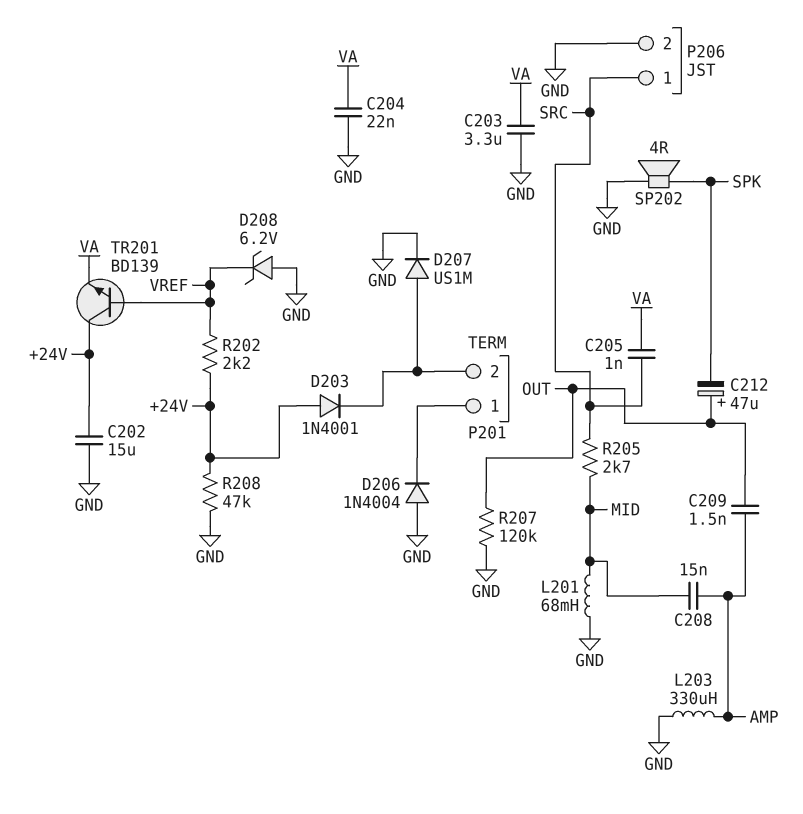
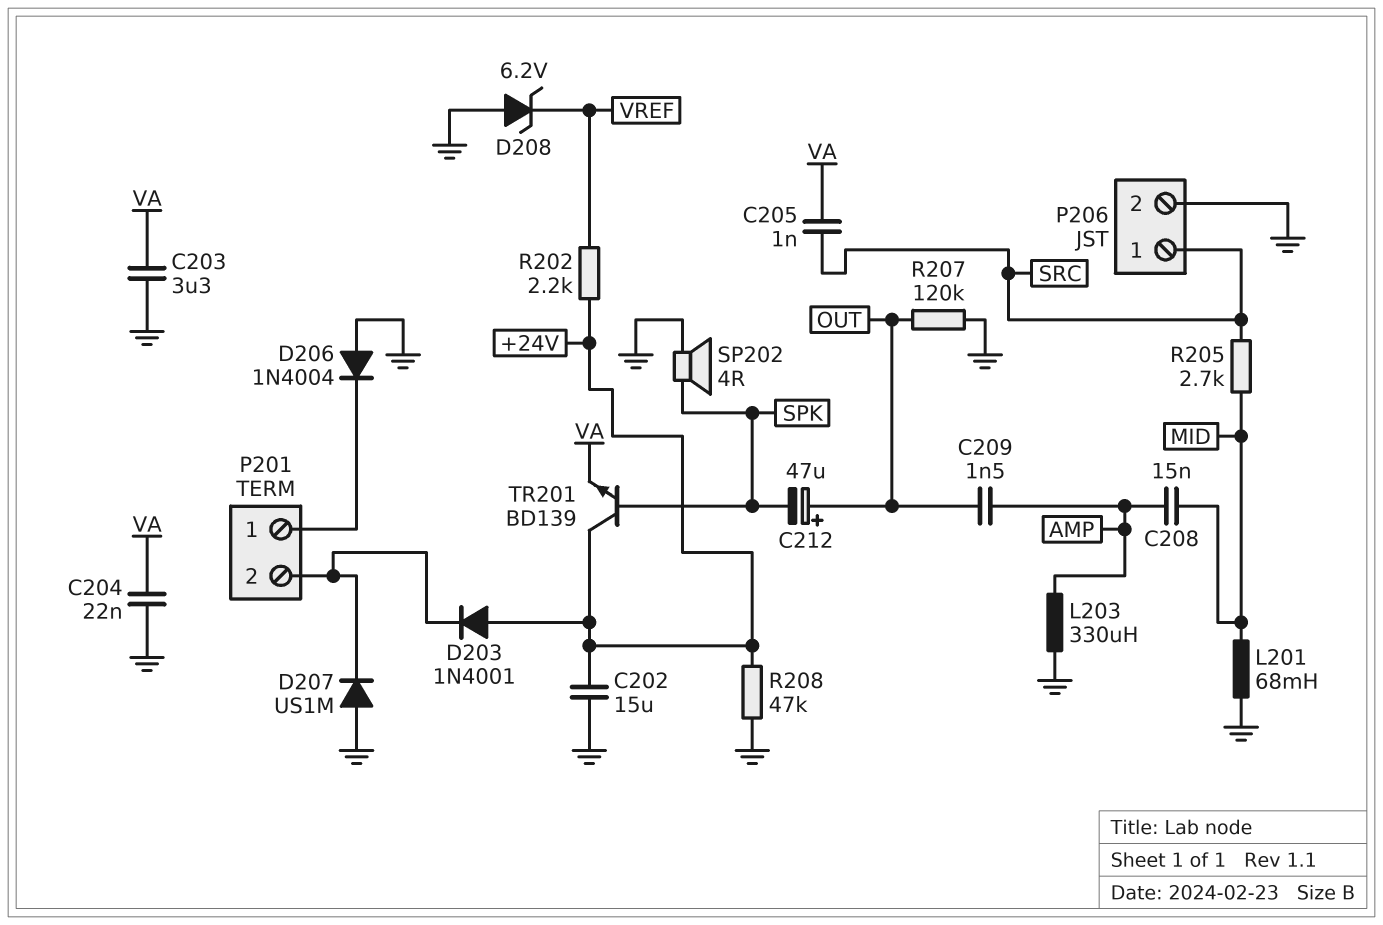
D207: diode US1M (A P201/2, K GND) -> diode US1M (A GND, K P201/2)
TR201: NPN BD139 (B VREF, C +24V, E VA) -> NPN BD139 (B SPK, C +24V, E VA)

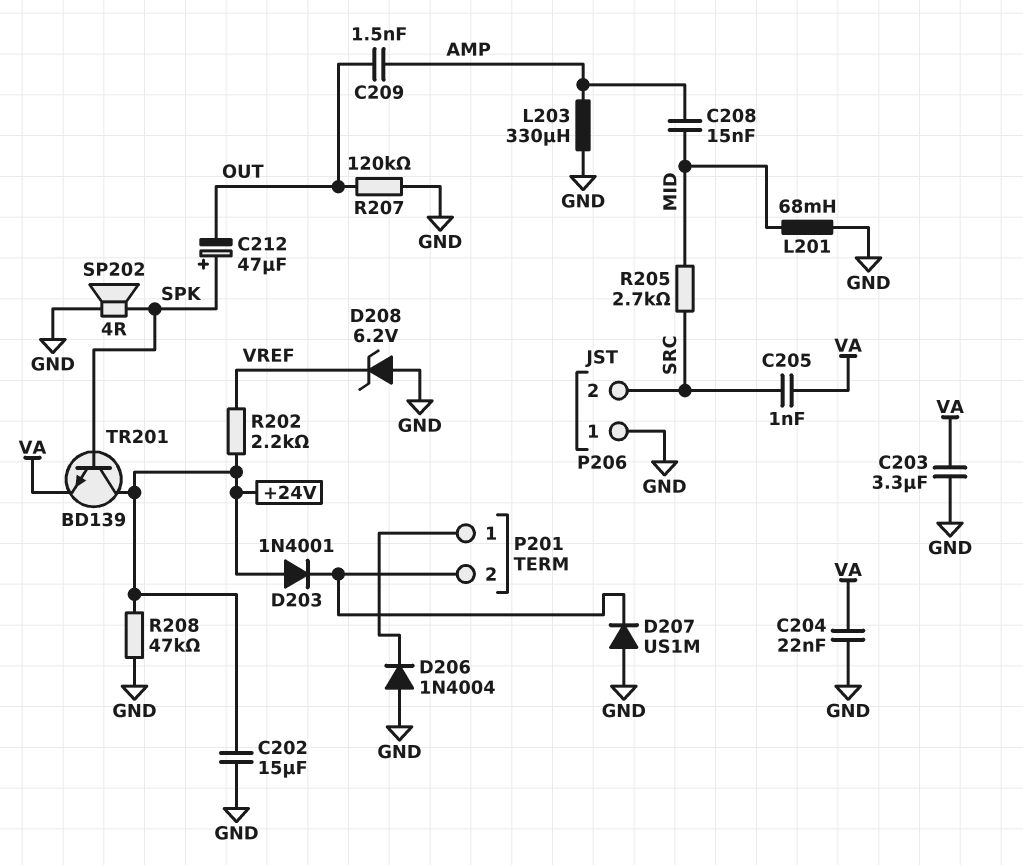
C212: 47uF (plus OUT, minus SPK) -> 47uF (plus SPK, minus OUT)
P206 pin 1: SRC -> GND
P206 pin 2: GND -> SRC

